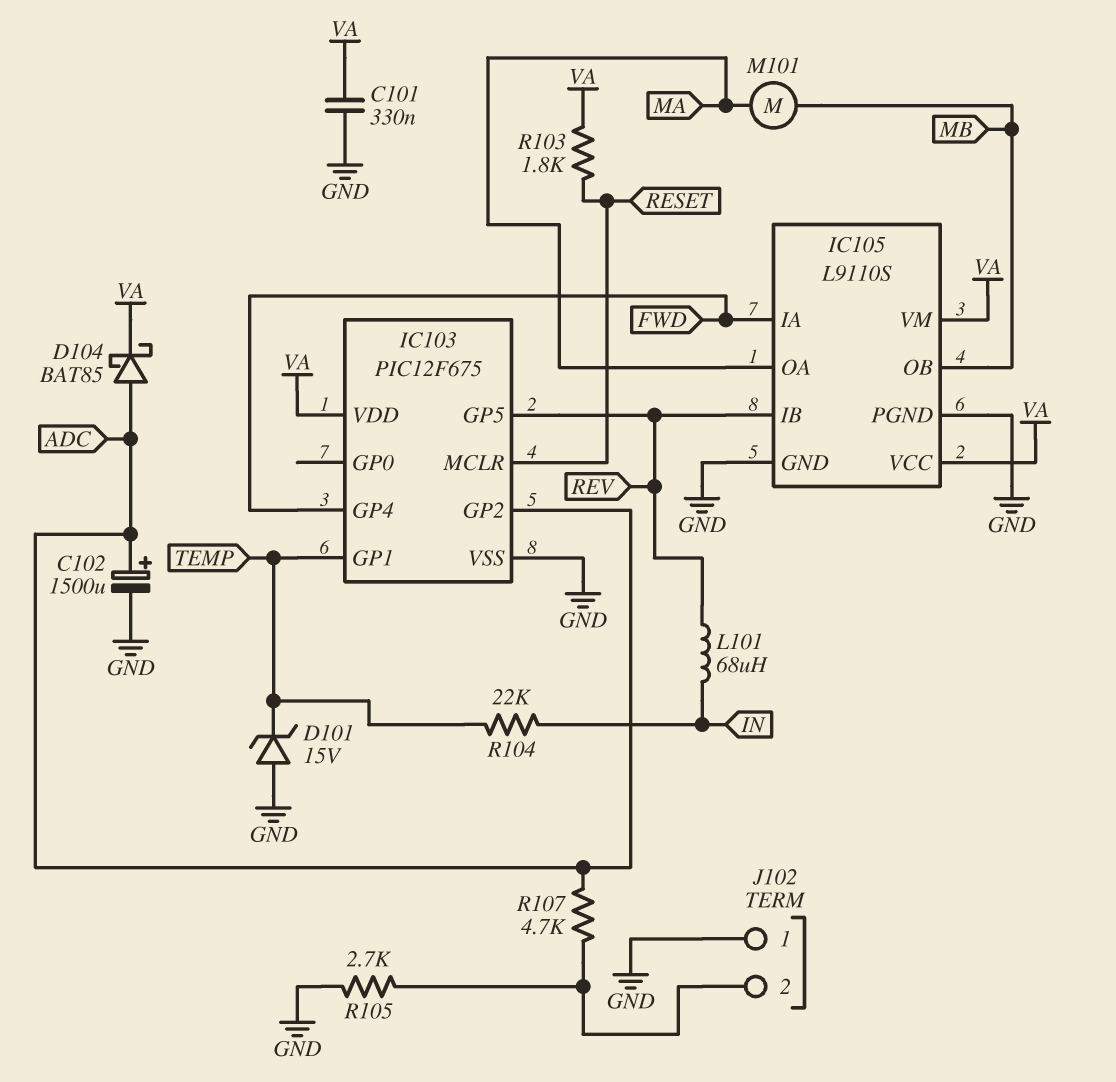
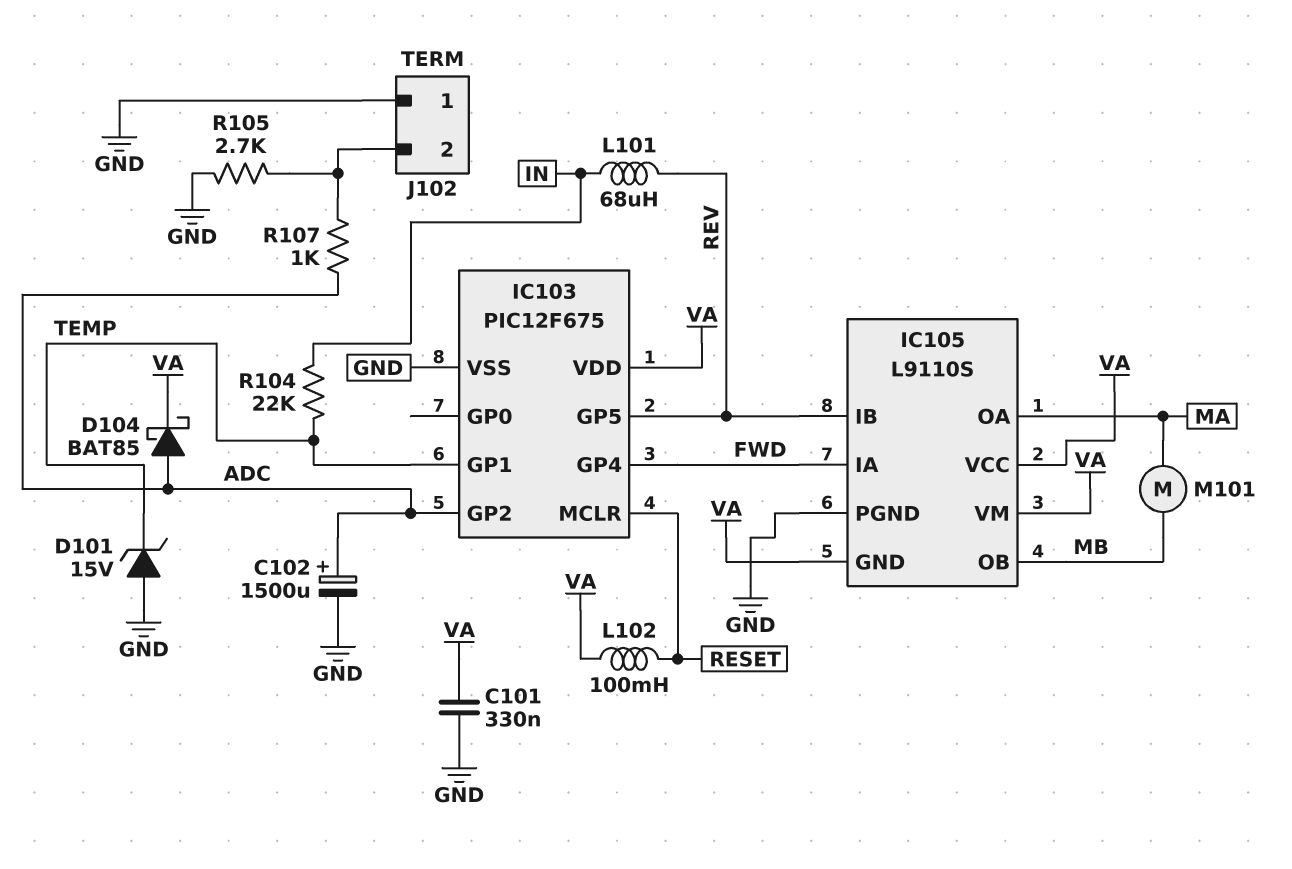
IC105 pin GND: GND -> VA
L102: none -> 100mH (RESET, VA)
R103: 1.8k (RESET, VA) -> none
R107: 4.7k (ADC, J102/2) -> 1k (ADC, J102/2)

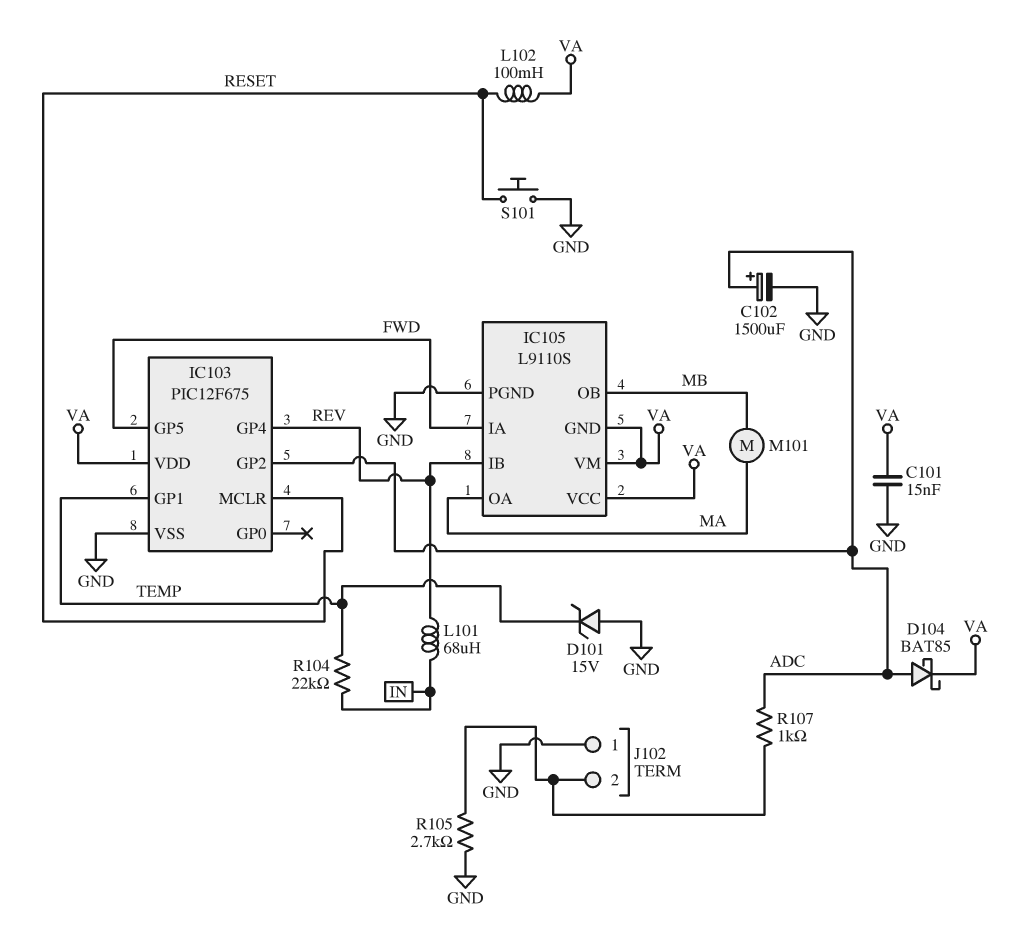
C101: 330nF (GND, VA) -> 15nF (GND, VA)
IC103 pin GP4: FWD -> REV
IC103 pin GP5: REV -> FWD
S101: none -> button (GND, RESET)

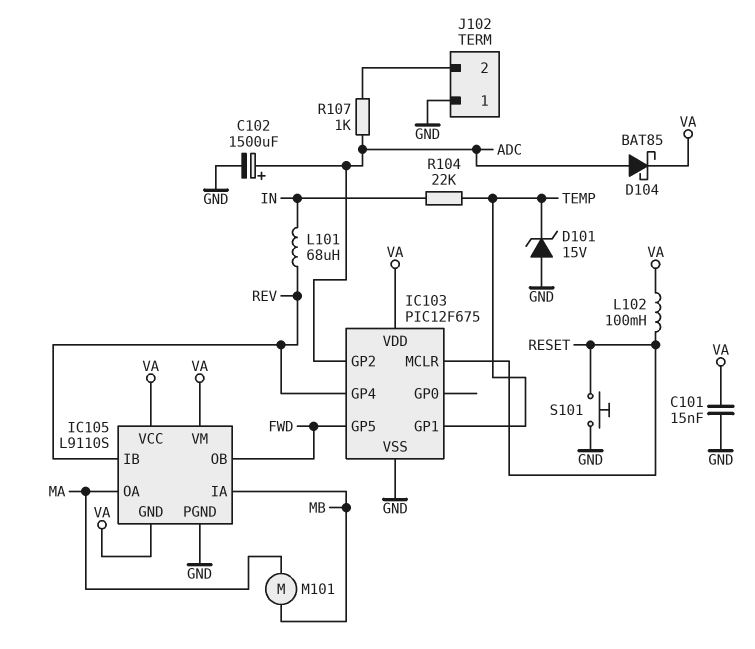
IC105 pin IA: FWD -> MB
IC105 pin OB: MB -> FWD
R105: 2.7k (GND, J102/2) -> none

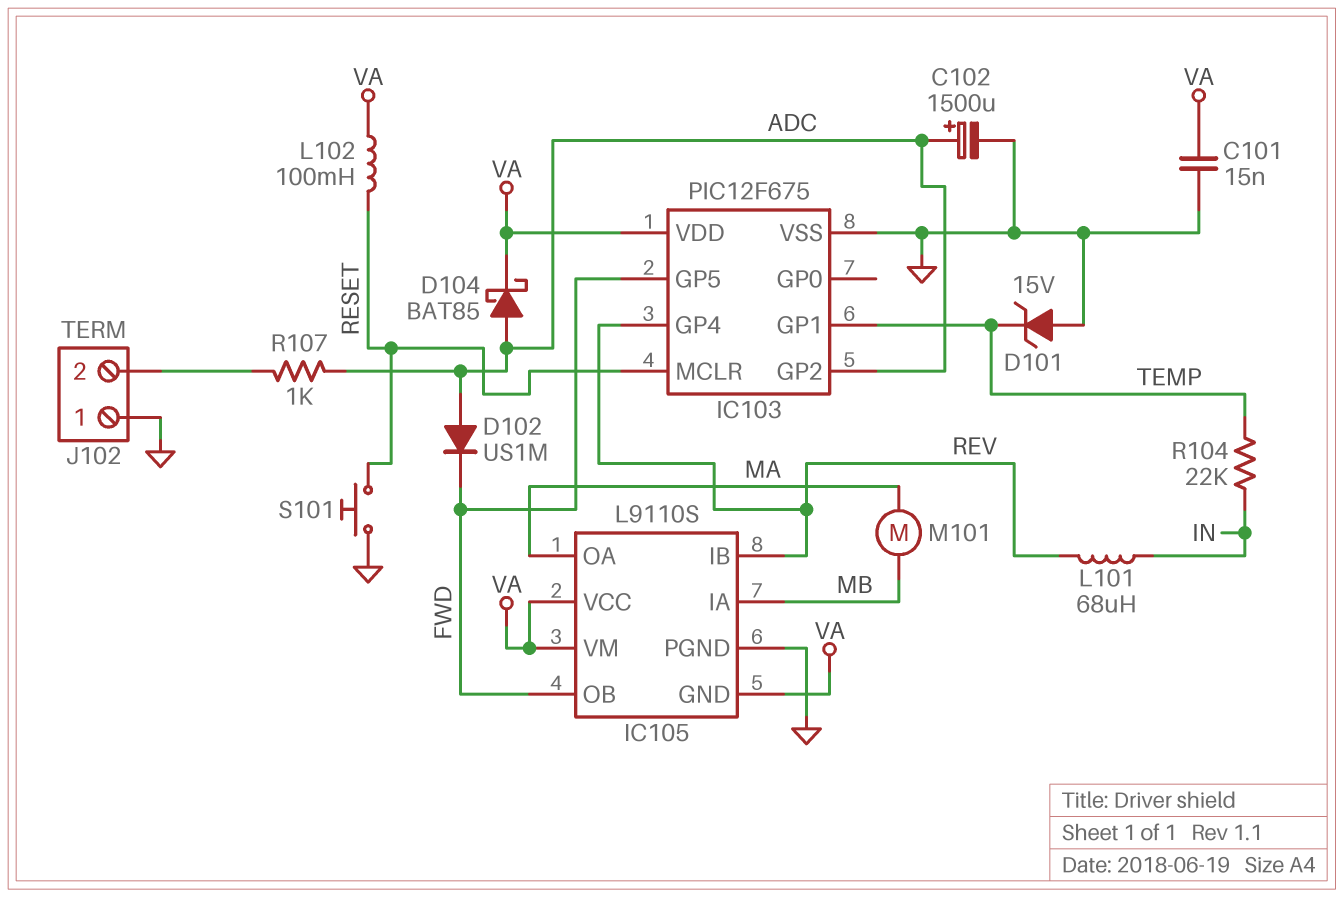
D102: none -> diode US1M (A ADC, K FWD)

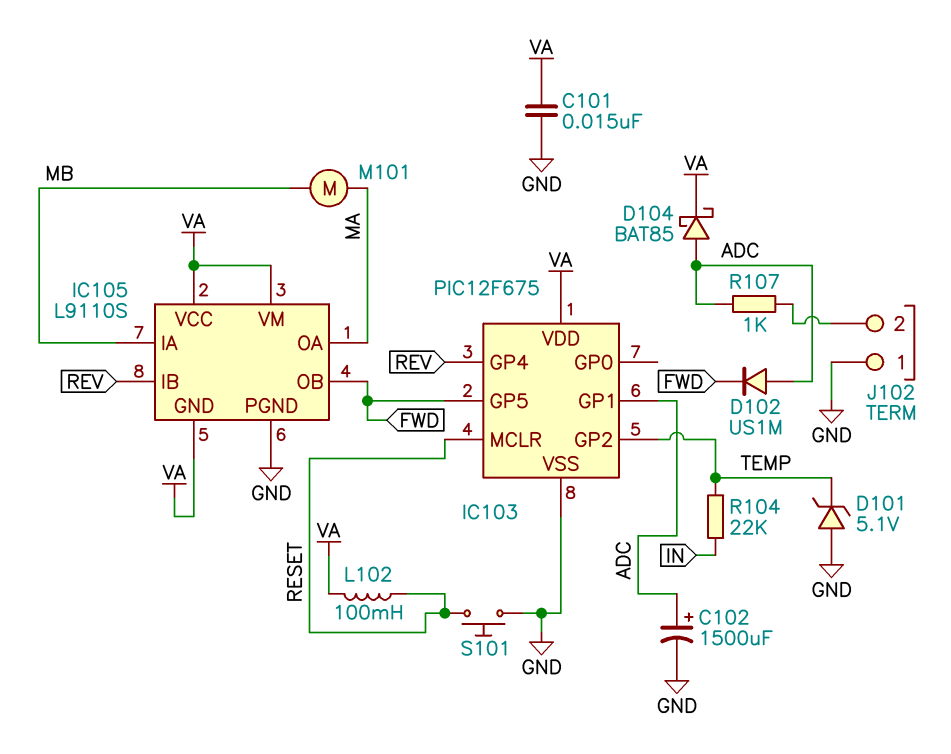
D101: zener 15V (A GND, K TEMP) -> zener 5.1V (A GND, K TEMP)
IC103 pin GP1: TEMP -> ADC
IC103 pin GP2: ADC -> TEMP
L101: 68uH (IN, REV) -> none

